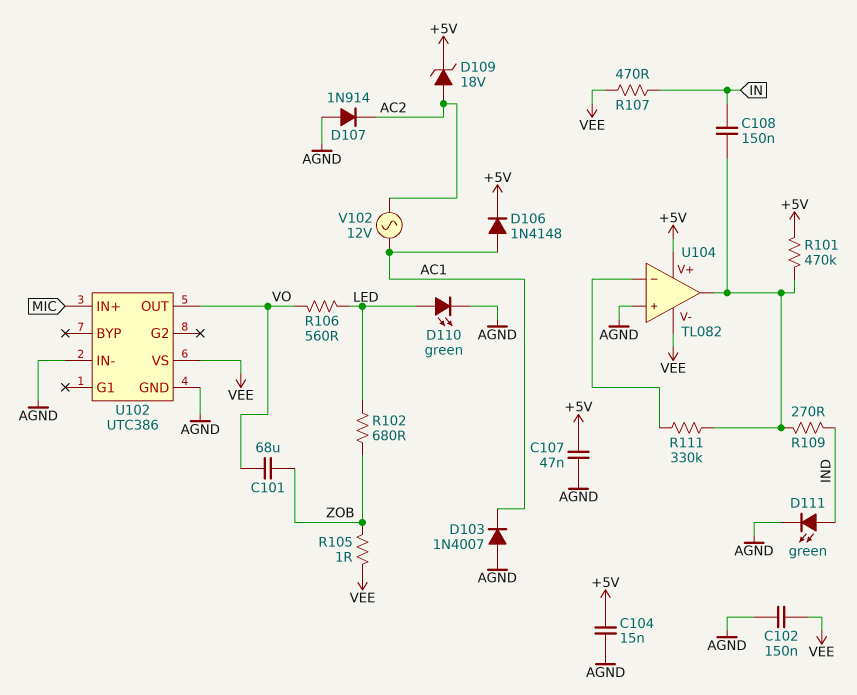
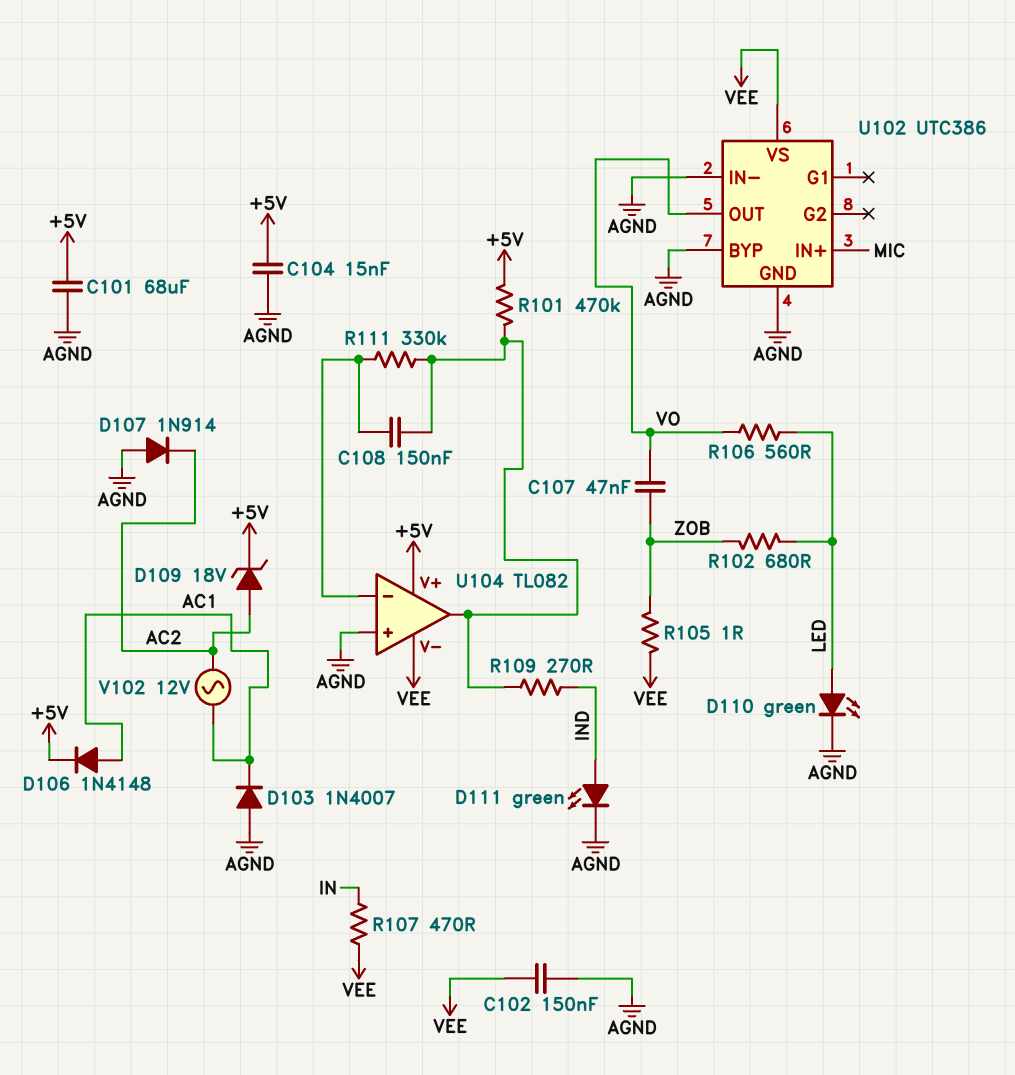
C101: 68uF (VO, ZOB) -> 68uF (+5V, AGND)
C107: 47nF (+5V, AGND) -> 47nF (VO, ZOB)
C108: 150nF (IN, U104/out) -> 150nF (U104/in-, U104/out)
U102 pin BYP: none -> AGND

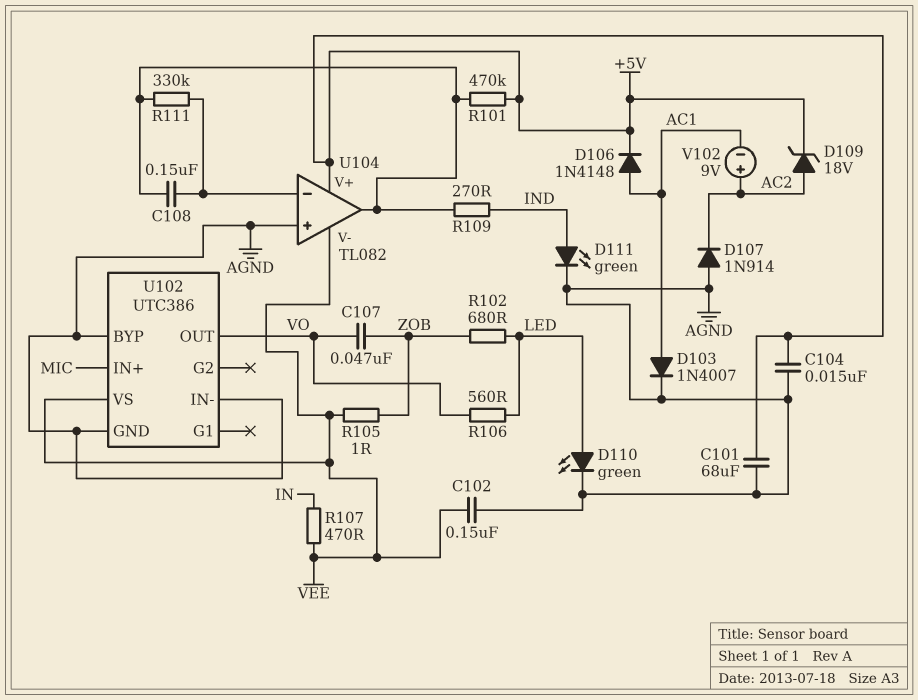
D103: diode 1N4007 (A AGND, K AC1) -> diode 1N4007 (A AC1, K AGND)
V102: AC 12V (AC1, AC2) -> 9V (plus AC2, minus AC1)

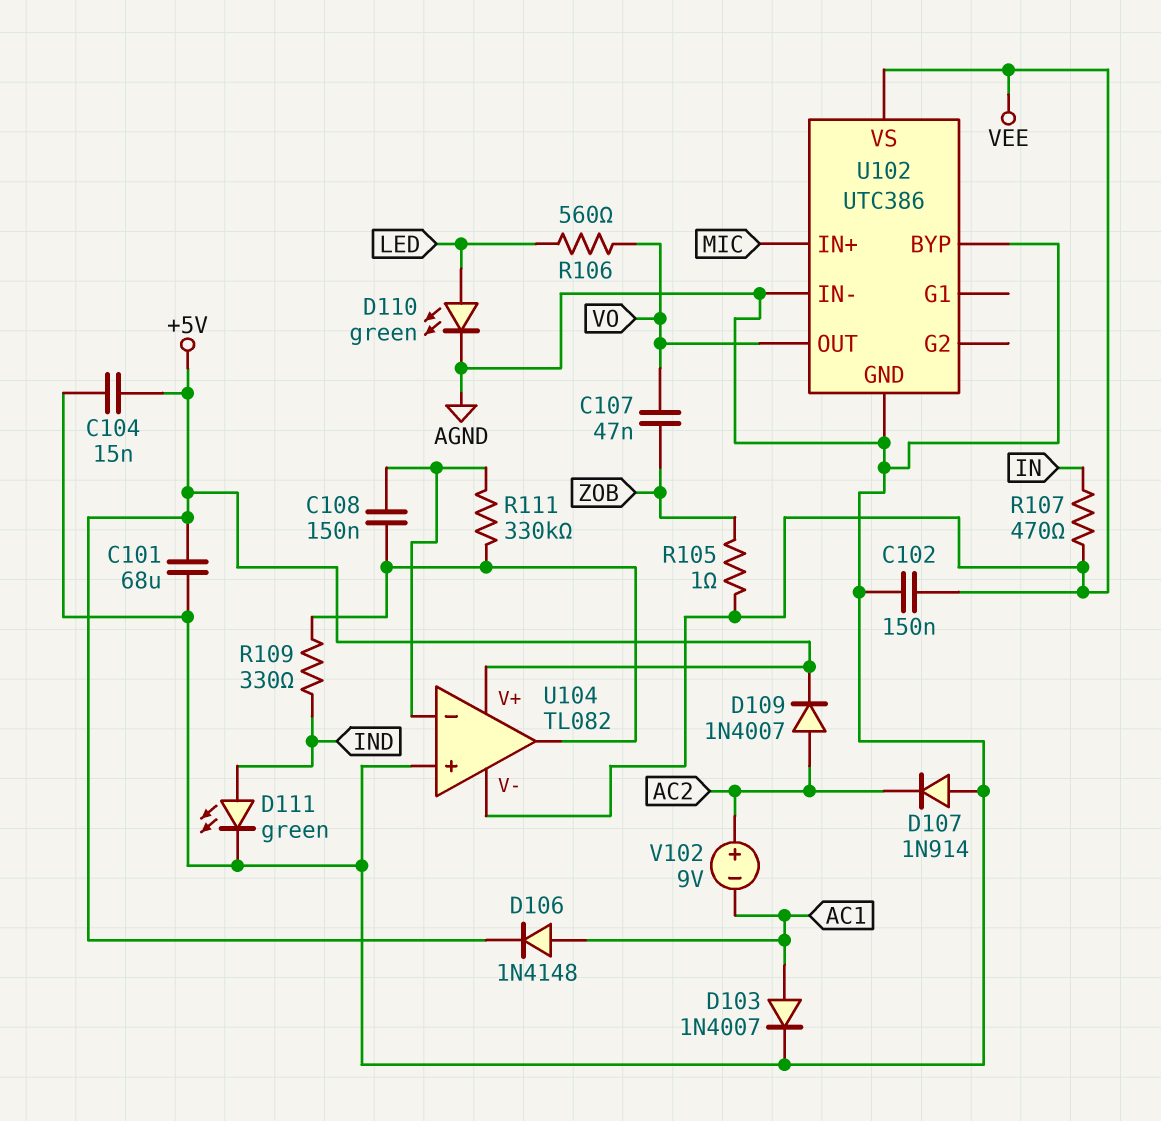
D109: zener 18V (A AC2, K +5V) -> diode 1N4007 (A AC2, K +5V)
R101: 470k (+5V, U104/out) -> none
R102: 680 (LED, ZOB) -> none
R109: 270 (IND, U104/out) -> 330 (IND, U104/out)

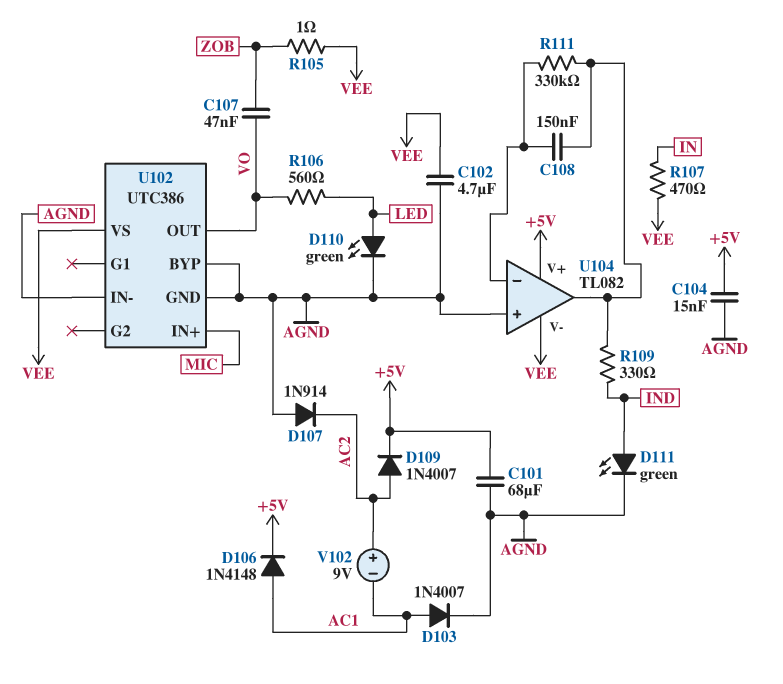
C102: 150nF (AGND, VEE) -> 4.7uF (AGND, VEE)

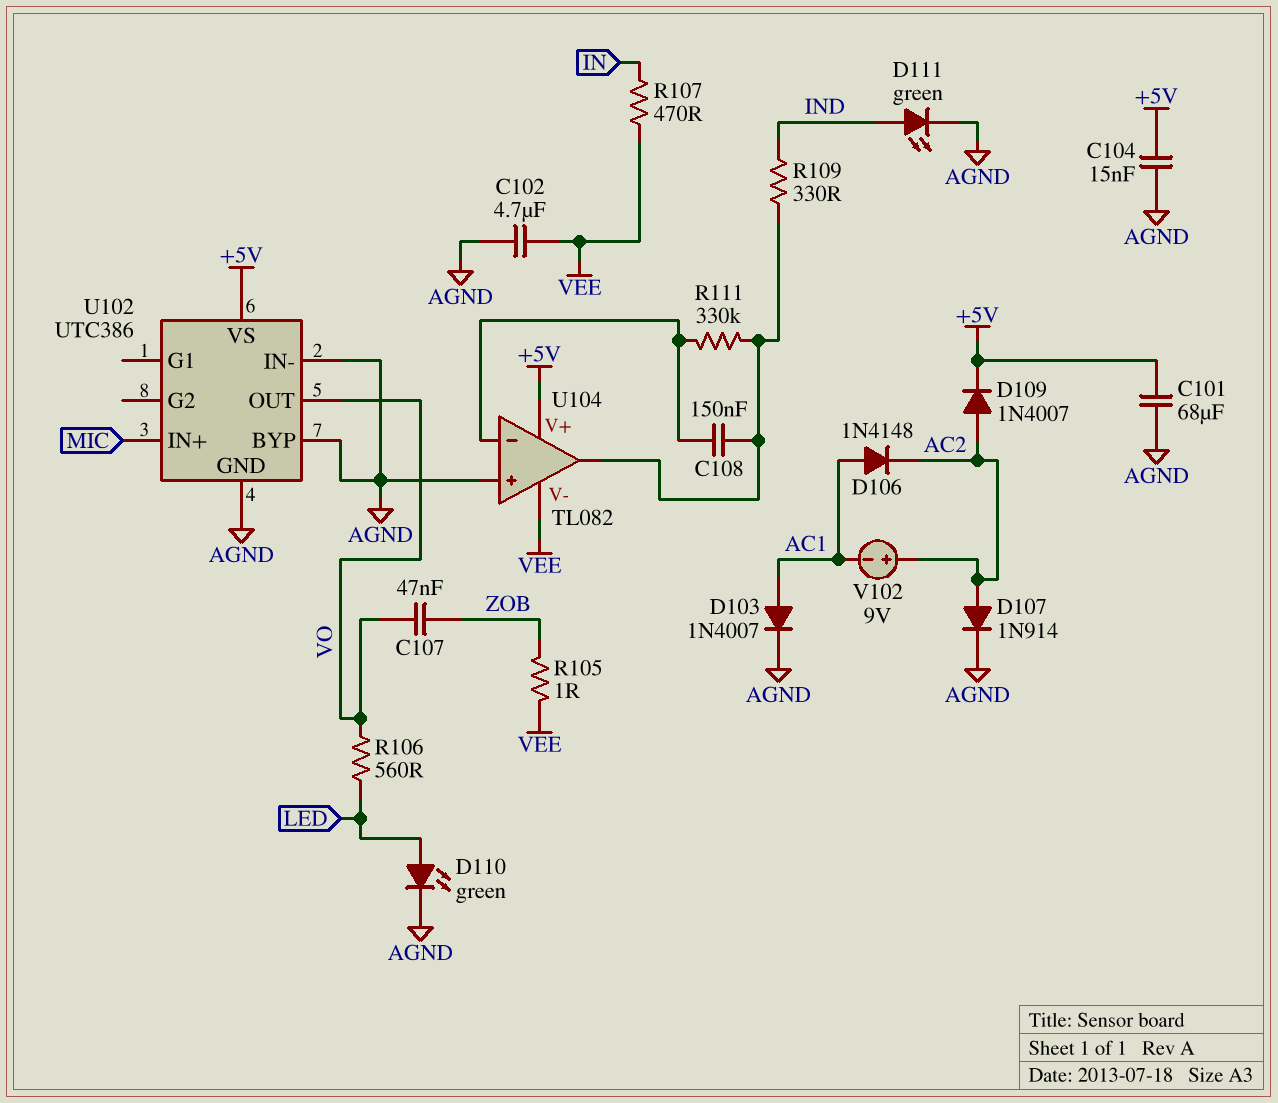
D106: diode 1N4148 (A AC1, K +5V) -> diode 1N4148 (A AC1, K AC2)
D107: diode 1N914 (A AGND, K AC2) -> diode 1N914 (A AC2, K AGND)
U102 pin VS: VEE -> +5V

